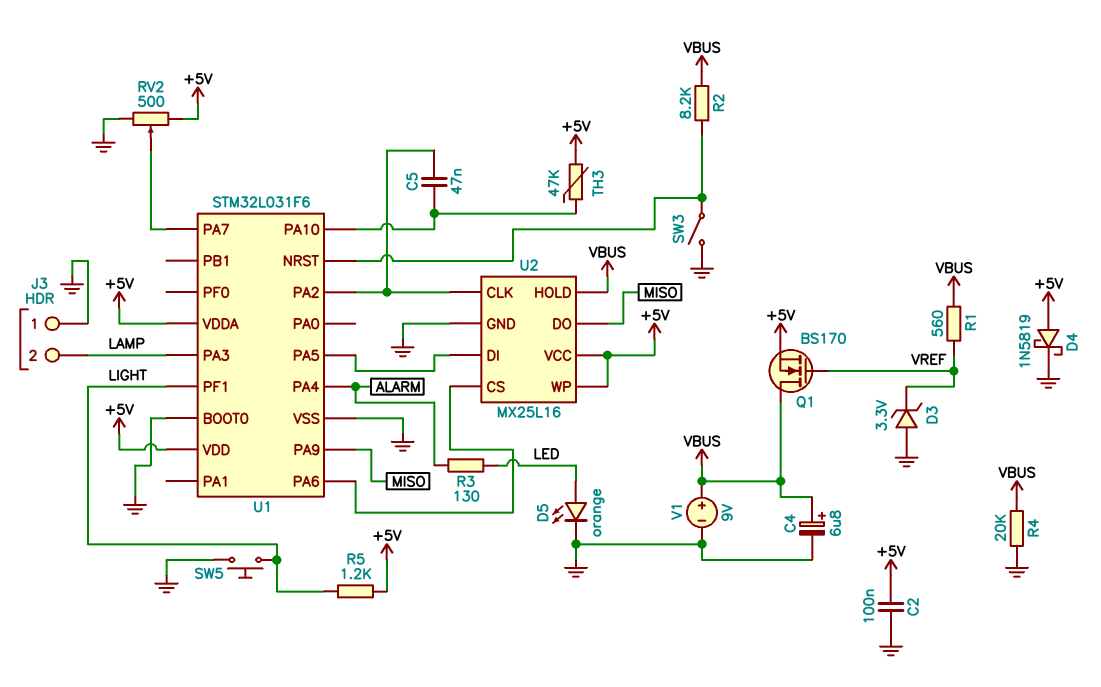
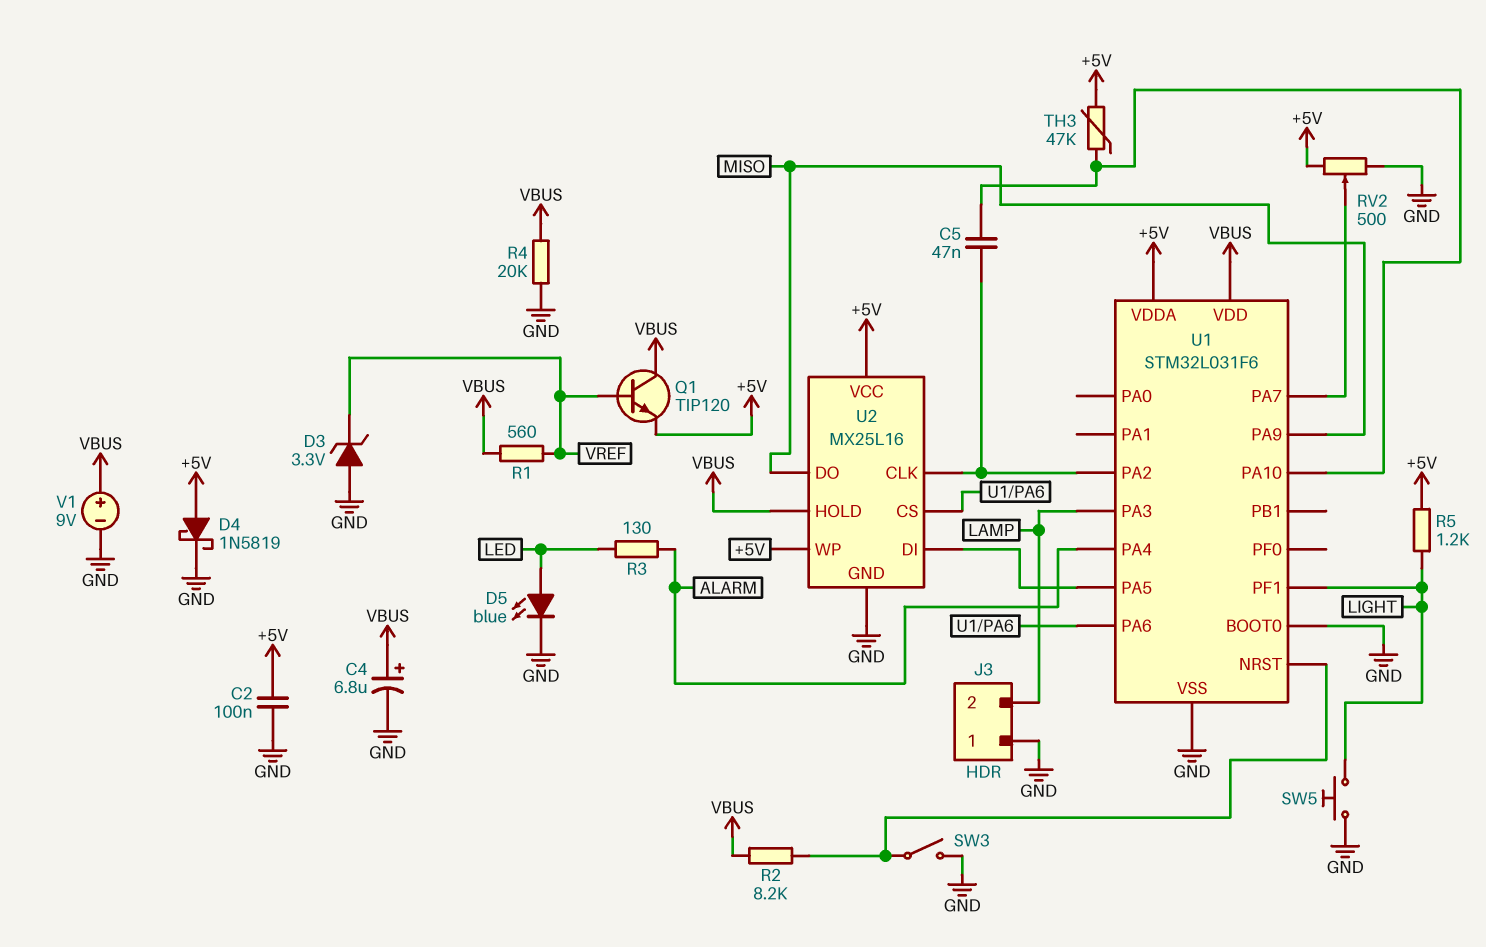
D5: LED orange (A LED, K GND) -> LED blue (A LED, K GND)
Q1: NMOS BS170 (G VREF, D VBUS, S +5V) -> NPN TIP120 (B VREF, C VBUS, E +5V)
U1 pin VDD: +5V -> VBUS

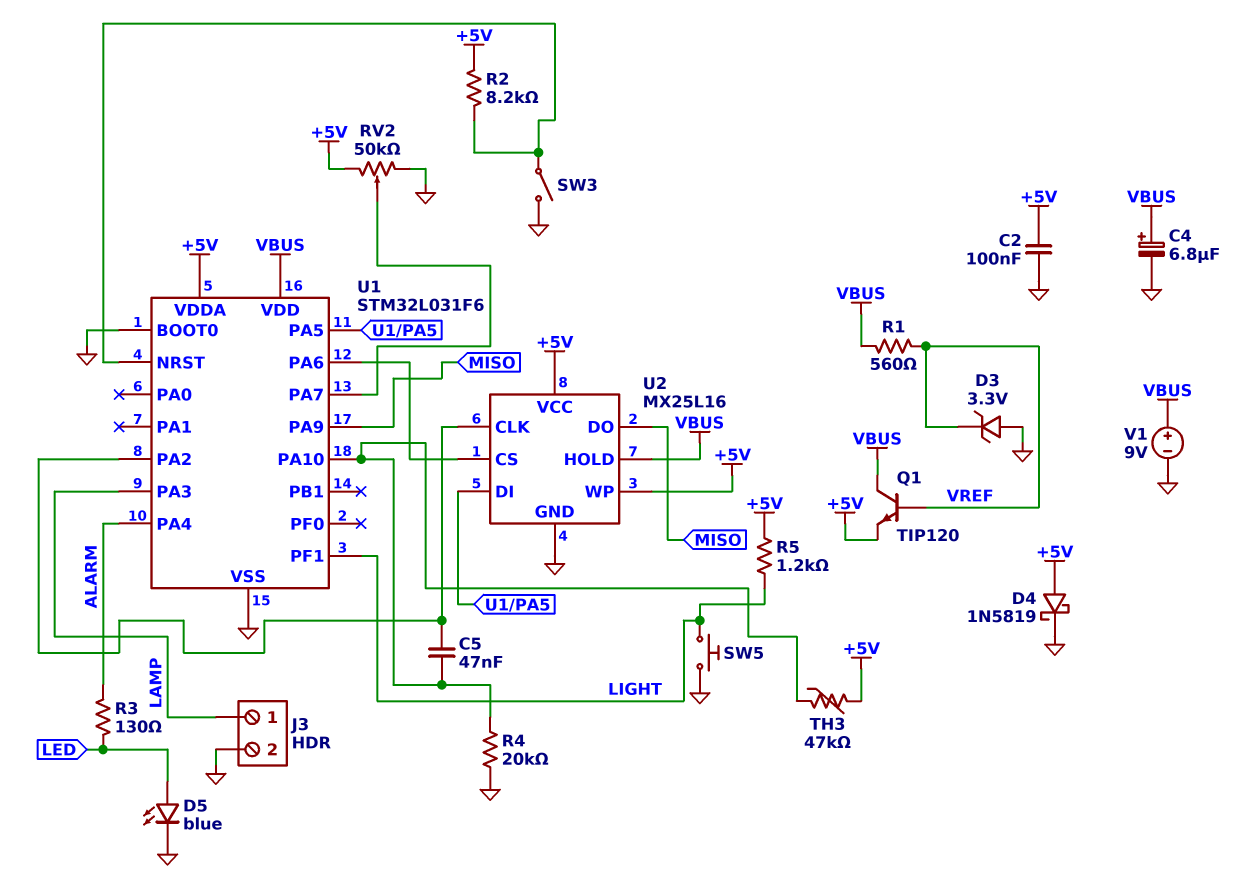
J3 pin 1: GND -> LAMP
J3 pin 2: LAMP -> GND
R2: 8.2k (U1/NRST, VBUS) -> 8.2k (+5V, U1/NRST)
R4: 20k (GND, VBUS) -> 20k (GND, U1/PA10)
RV2: 500 (+5V, GND, wiper U1/PA7) -> 50k (+5V, GND, wiper U1/PA7)

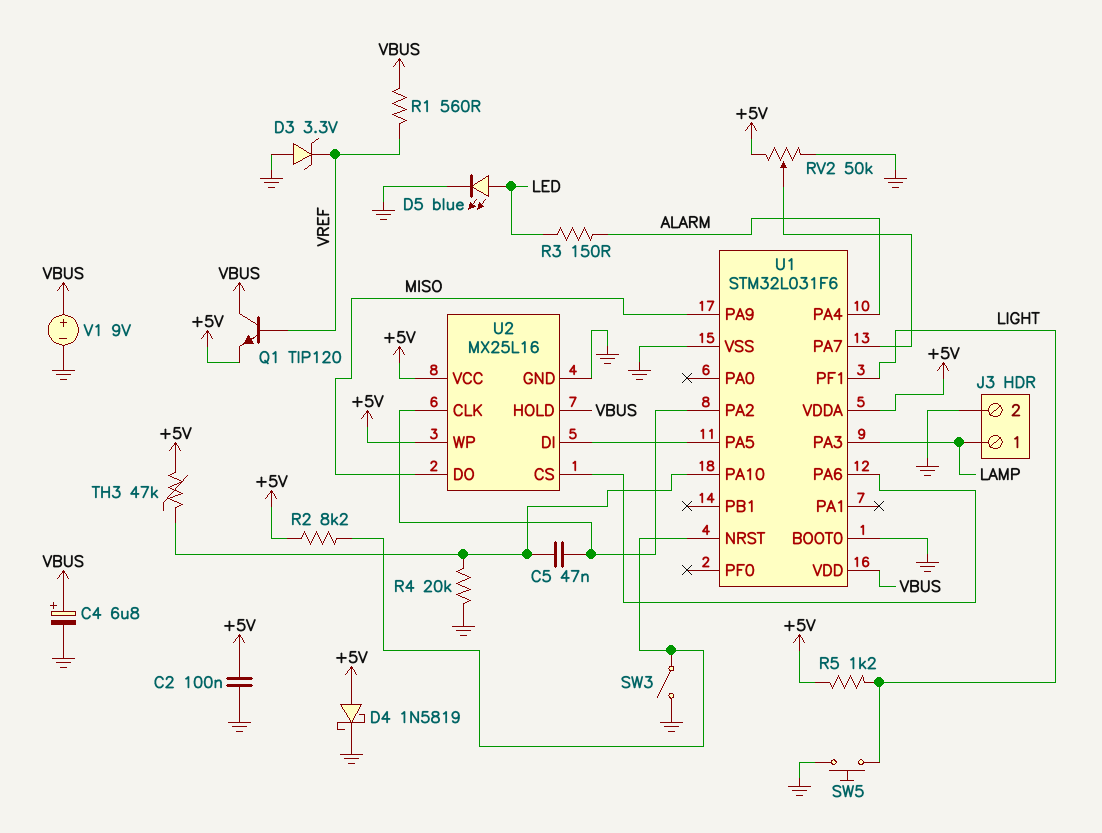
R3: 130 (ALARM, LED) -> 150 (ALARM, LED)

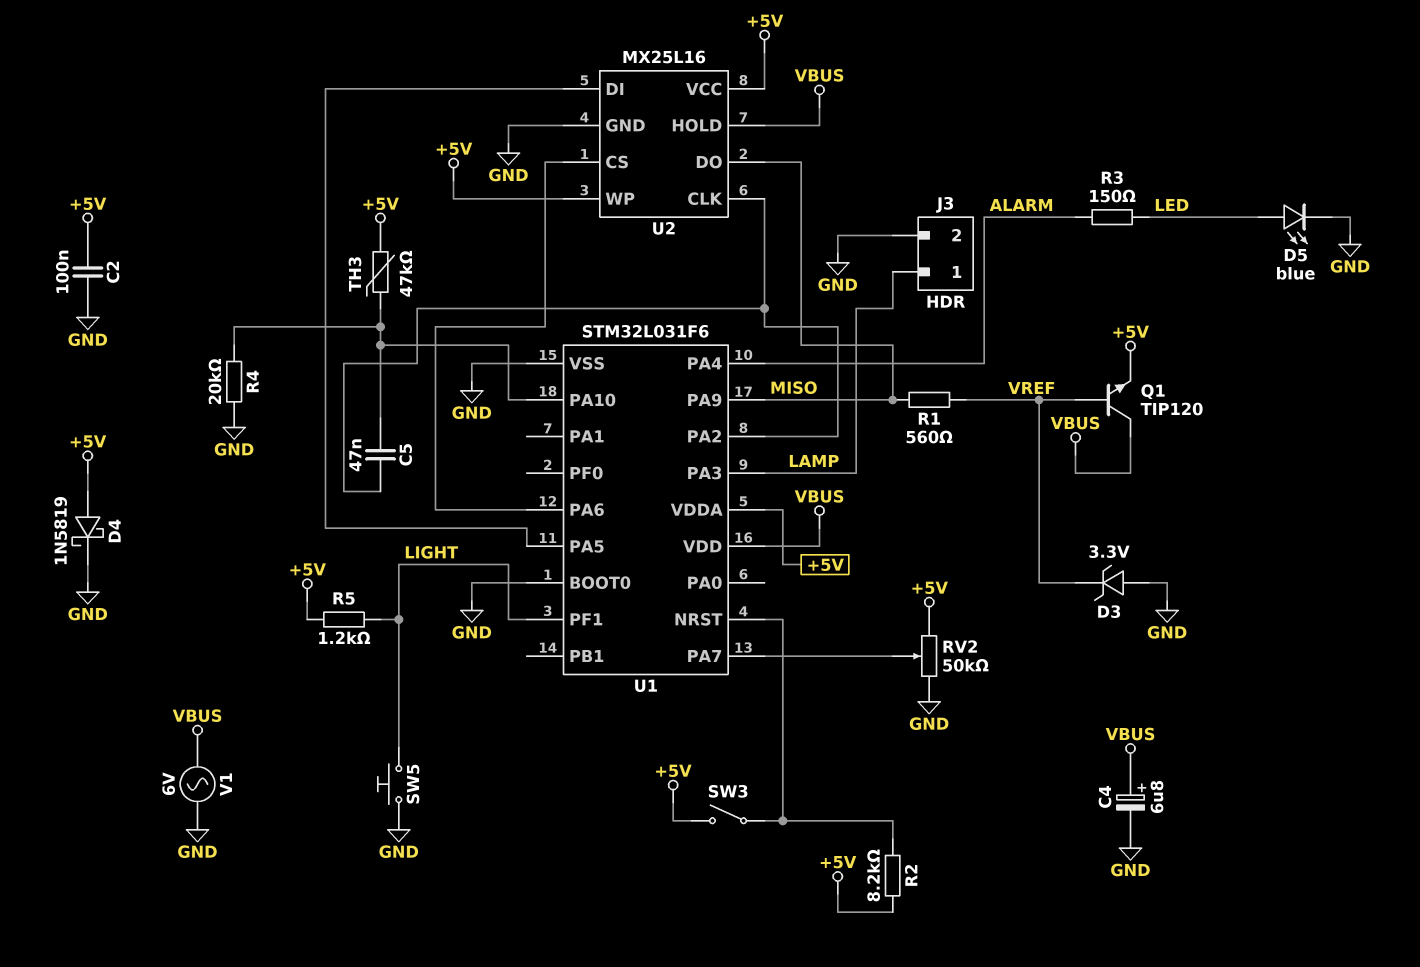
R1: 560 (VBUS, VREF) -> 560 (MISO, VREF)
SW3: switch (GND, U1/NRST) -> switch (+5V, U1/NRST)
V1: 9V (plus VBUS, minus GND) -> AC 6V (GND, VBUS)

